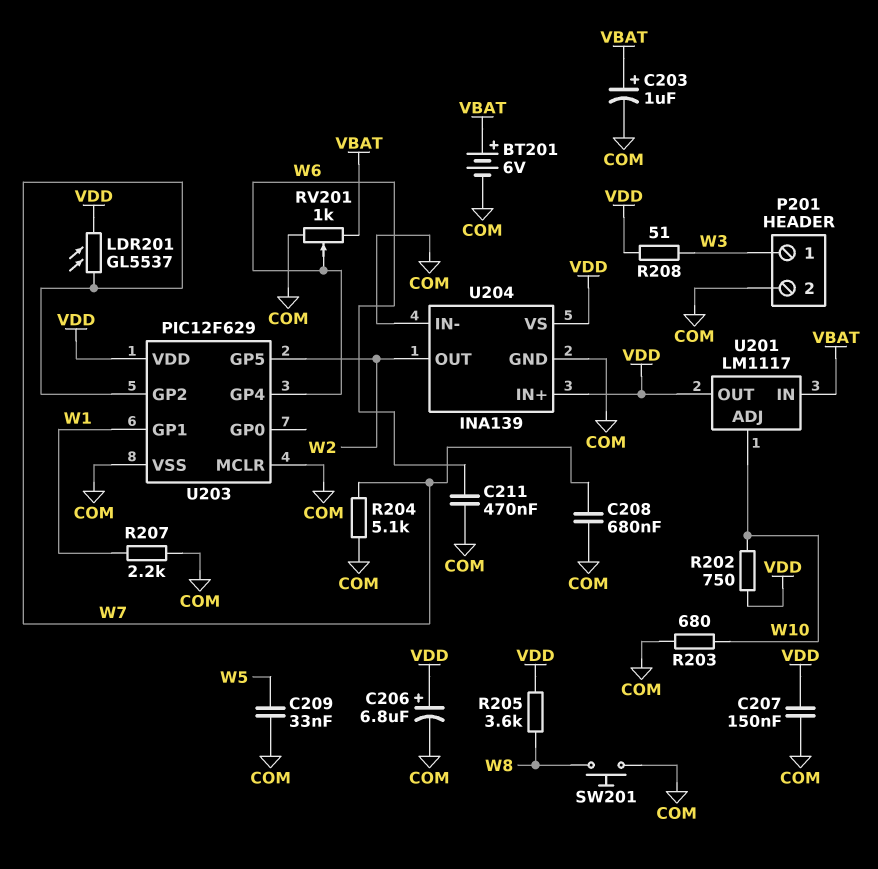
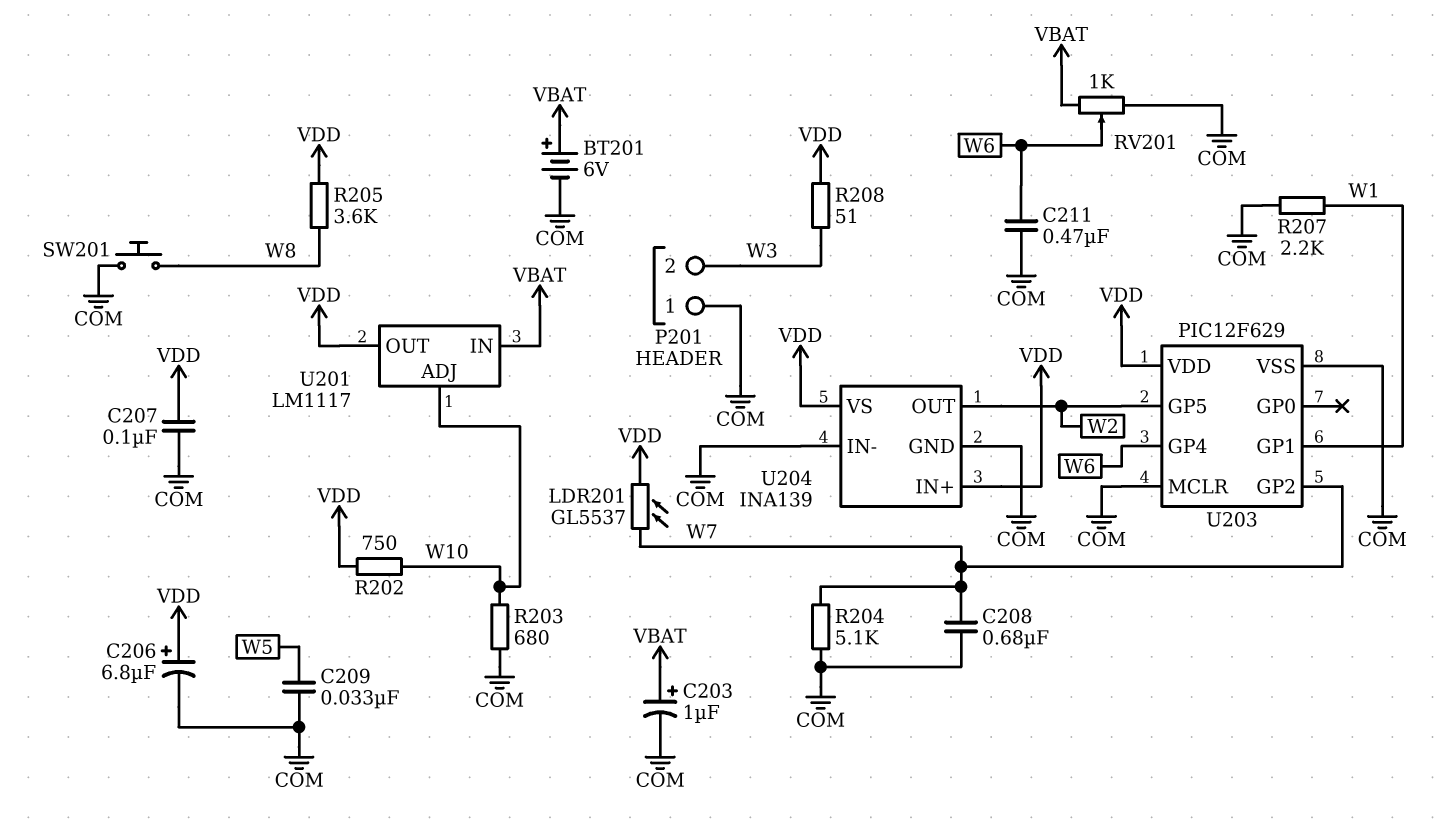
C207: 150nF (COM, VDD) -> 100nF (COM, VDD)
P201 pin 1: W3 -> COM
P201 pin 2: COM -> W3

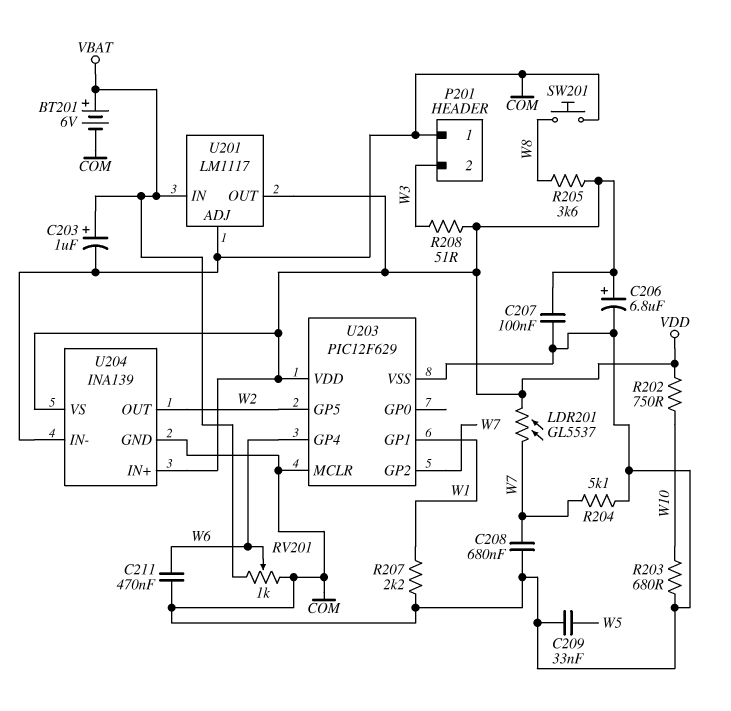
U201 pin ADJ: W10 -> COM

